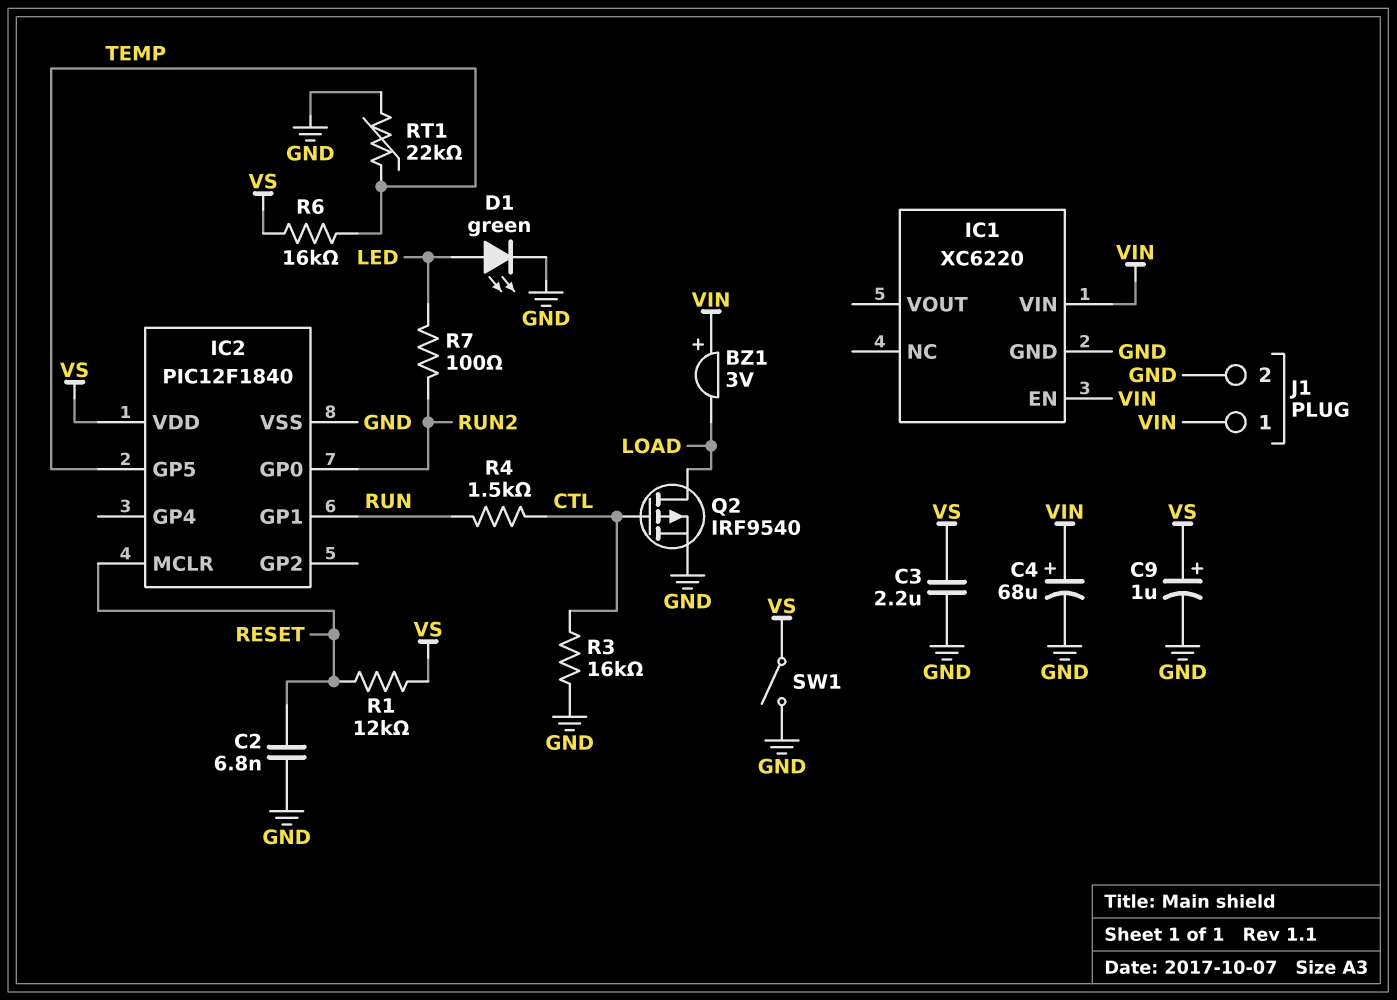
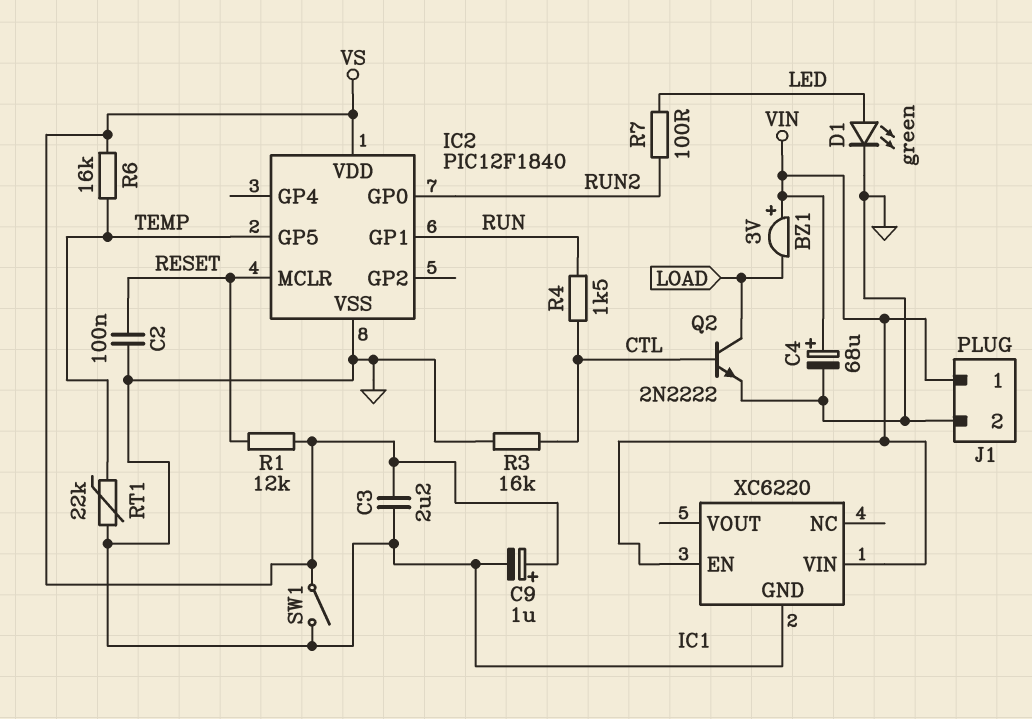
C2: 6.8nF (GND, RESET) -> 100nF (GND, RESET)
Q2: PMOS IRF9540 (G CTL, D LOAD, S GND) -> NPN 2N2222 (B CTL, C LOAD, E GND)

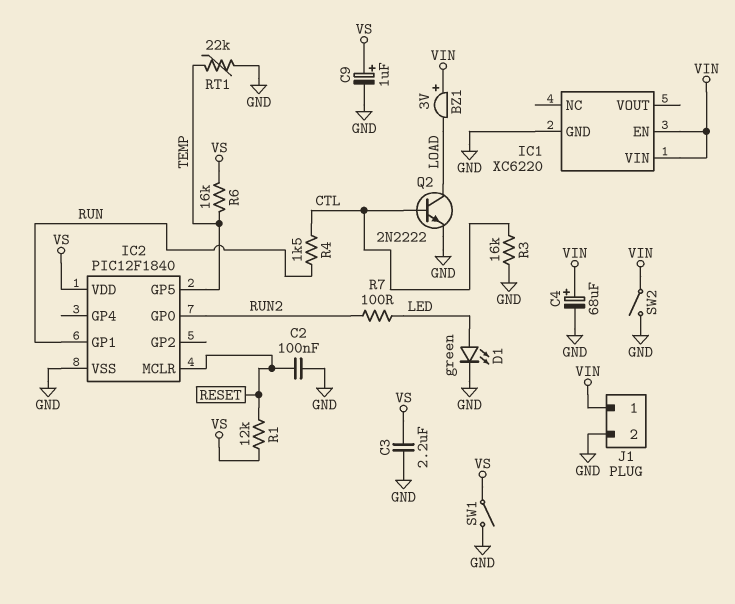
SW2: none -> switch (GND, VIN)

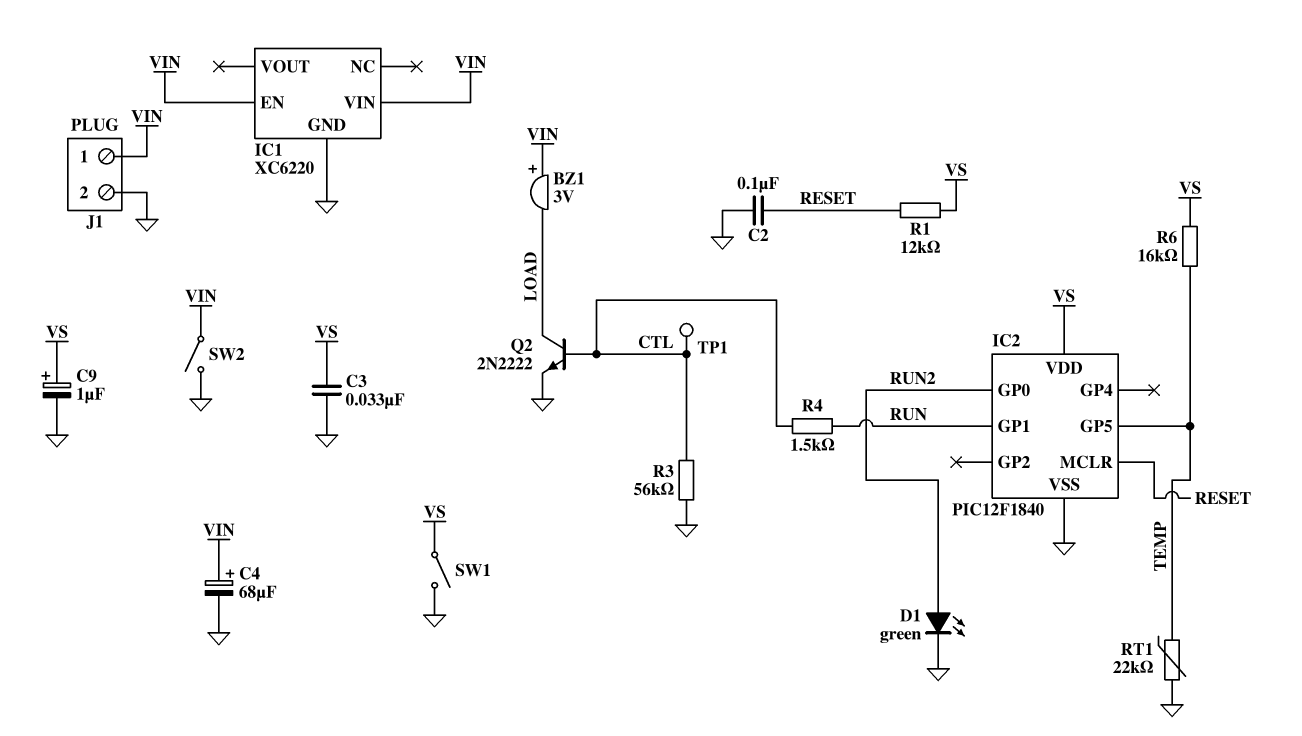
C3: 2.2uF (GND, VS) -> 33nF (GND, VS)
D1: LED green (A LED, K GND) -> LED green (A RUN2, K GND)
R3: 16k (CTL, GND) -> 56k (CTL, GND)
R7: 100 (LED, RUN2) -> none
TP1: none -> test point (CTL)

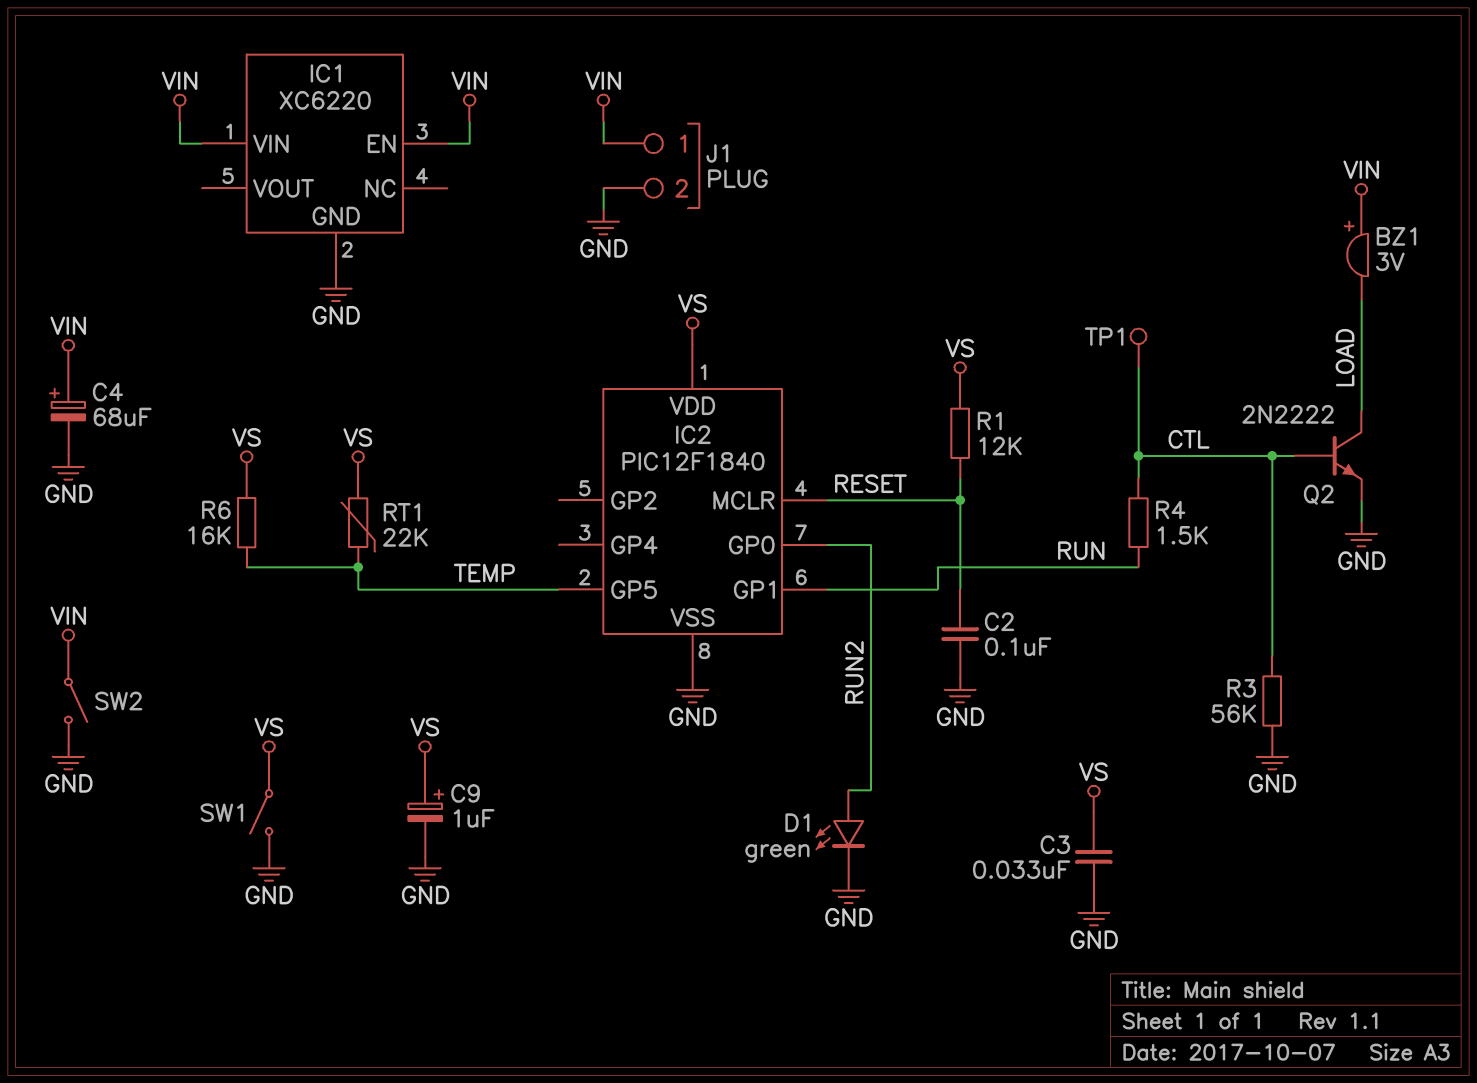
RT1: 22k (GND, TEMP) -> 22k (TEMP, VS)

